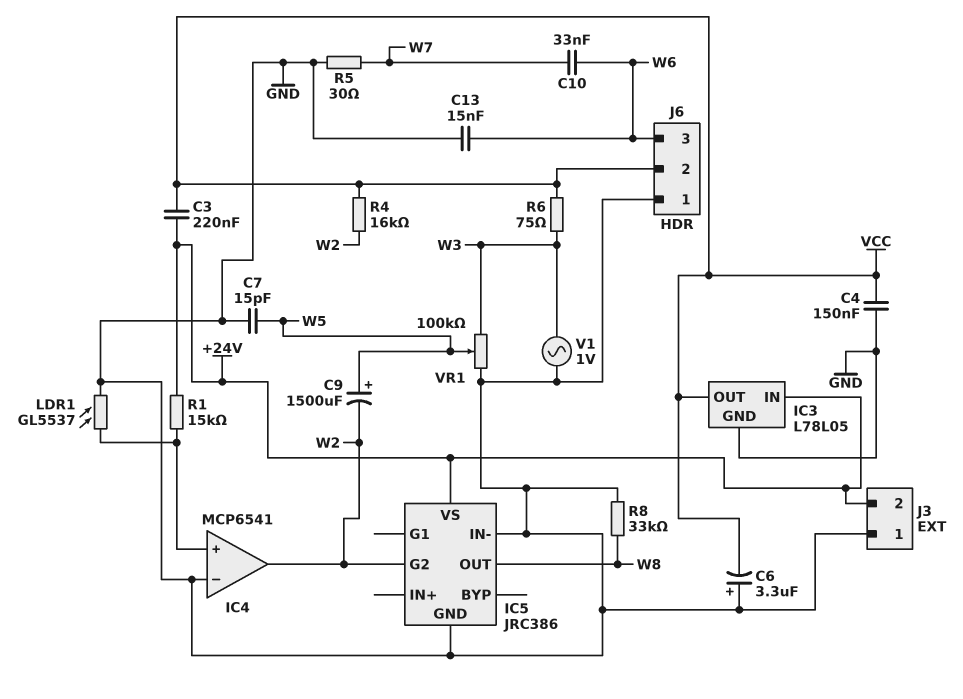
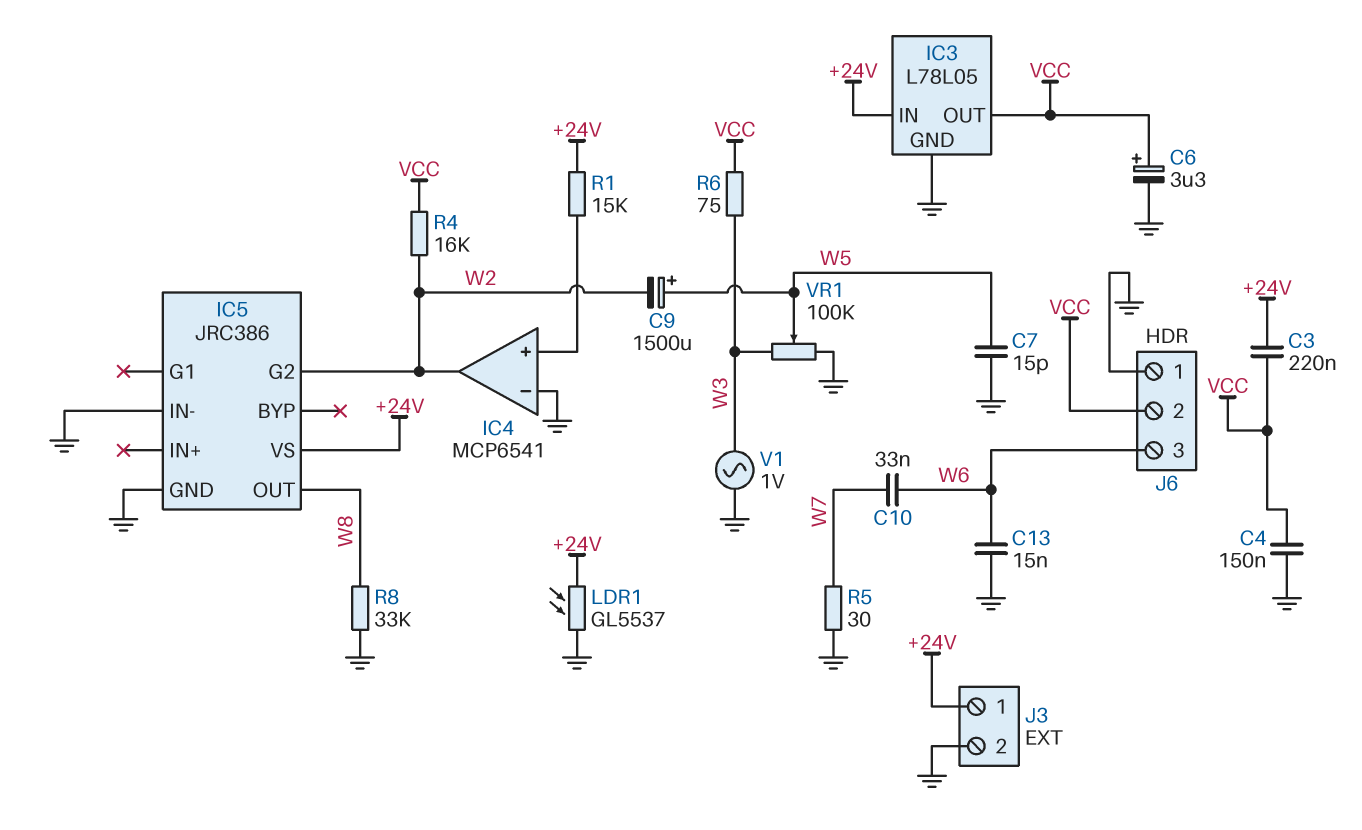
C6: 3.3uF (plus GND, minus VCC) -> 3.3uF (plus VCC, minus GND)
J3 pin 1: GND -> +24V
J3 pin 2: +24V -> GND
LDR1: GL5537 (GND, IC4/in+) -> GL5537 (+24V, GND)

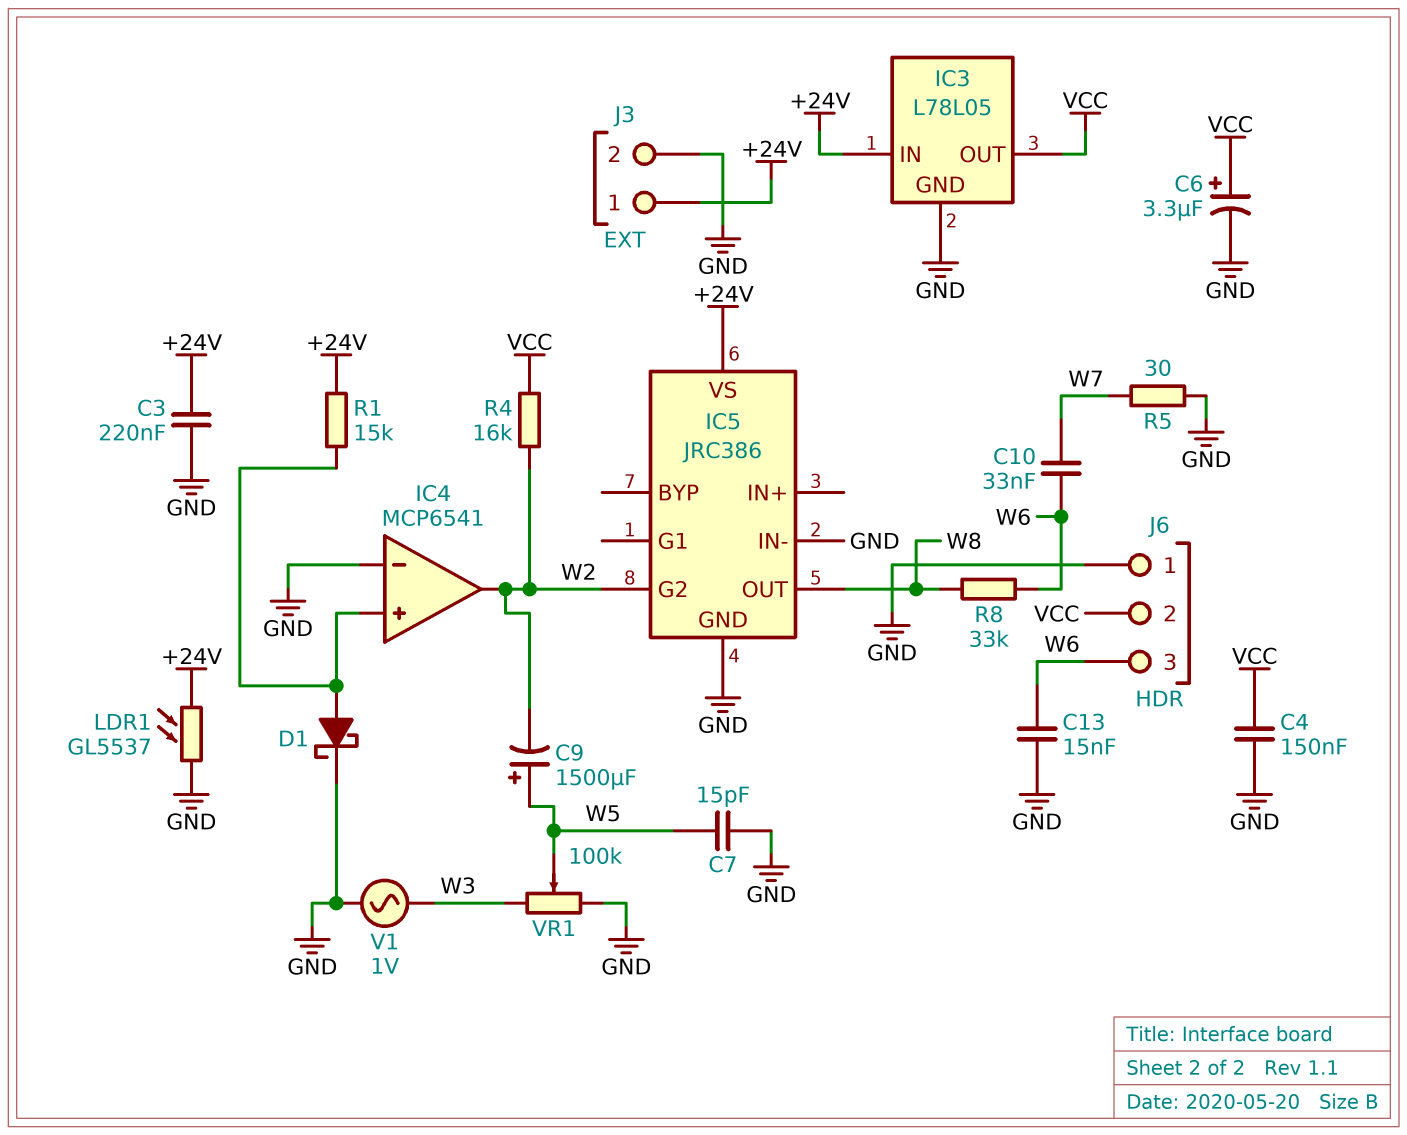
C3: 220nF (+24V, VCC) -> 220nF (+24V, GND)
D1: none -> schottky (A IC4/in+, K GND)
R6: 75 (VCC, W3) -> none
R8: 33k (GND, W8) -> 33k (W6, W8)

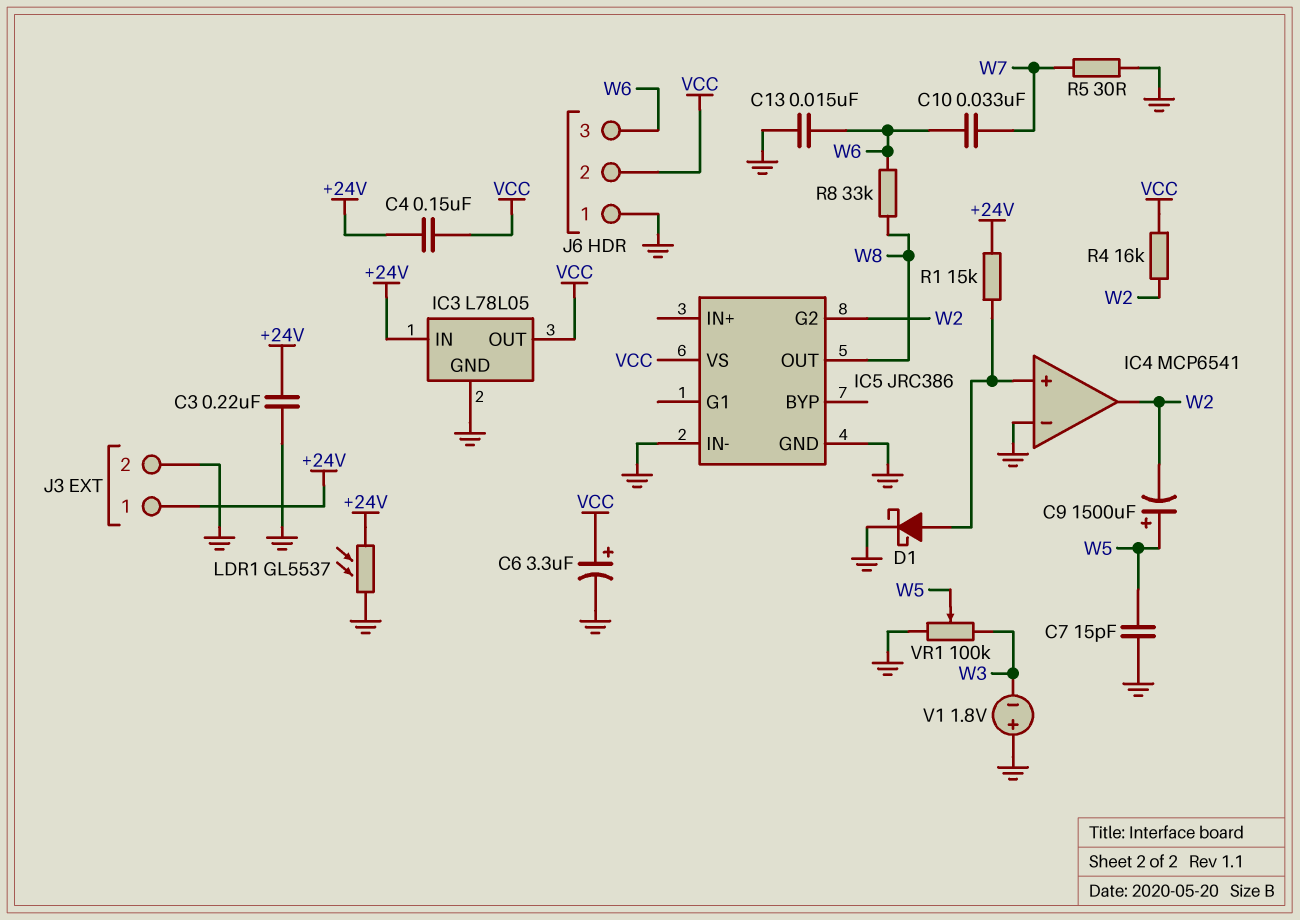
C4: 150nF (GND, VCC) -> 150nF (+24V, VCC)
IC5 pin VS: +24V -> VCC
V1: AC 1V (GND, W3) -> 1.8V (plus GND, minus W3)

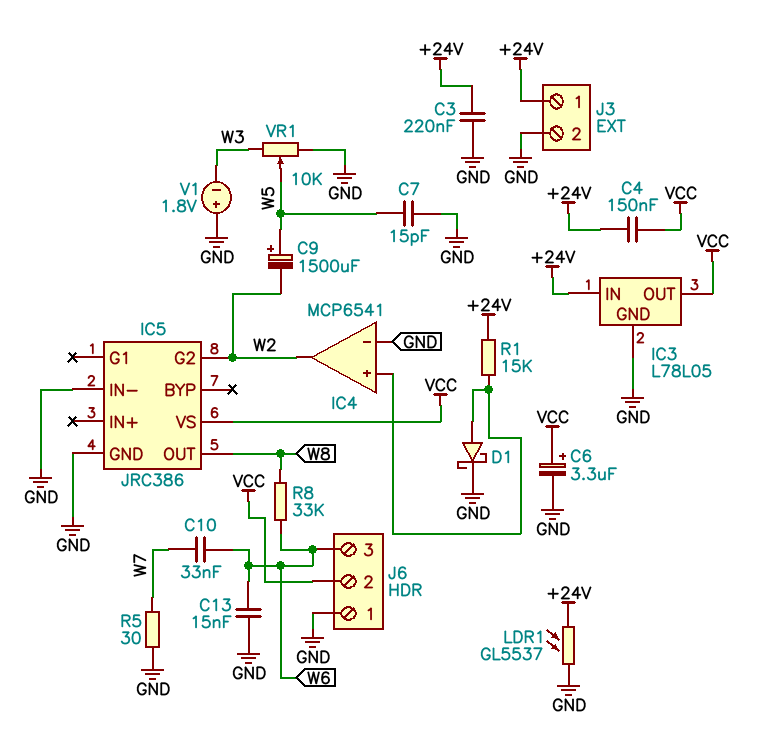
R4: 16k (VCC, W2) -> none
VR1: 100k (GND, W3, wiper W5) -> 10k (GND, W3, wiper W5)

